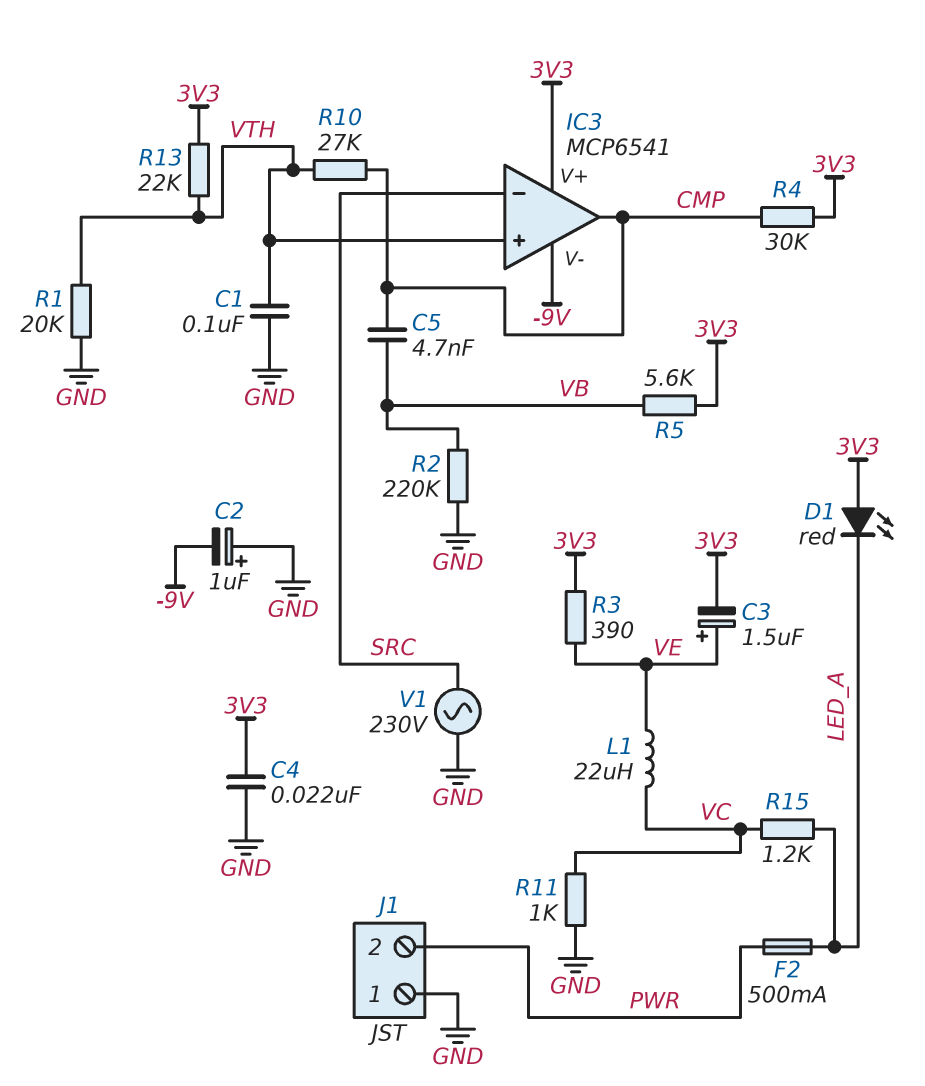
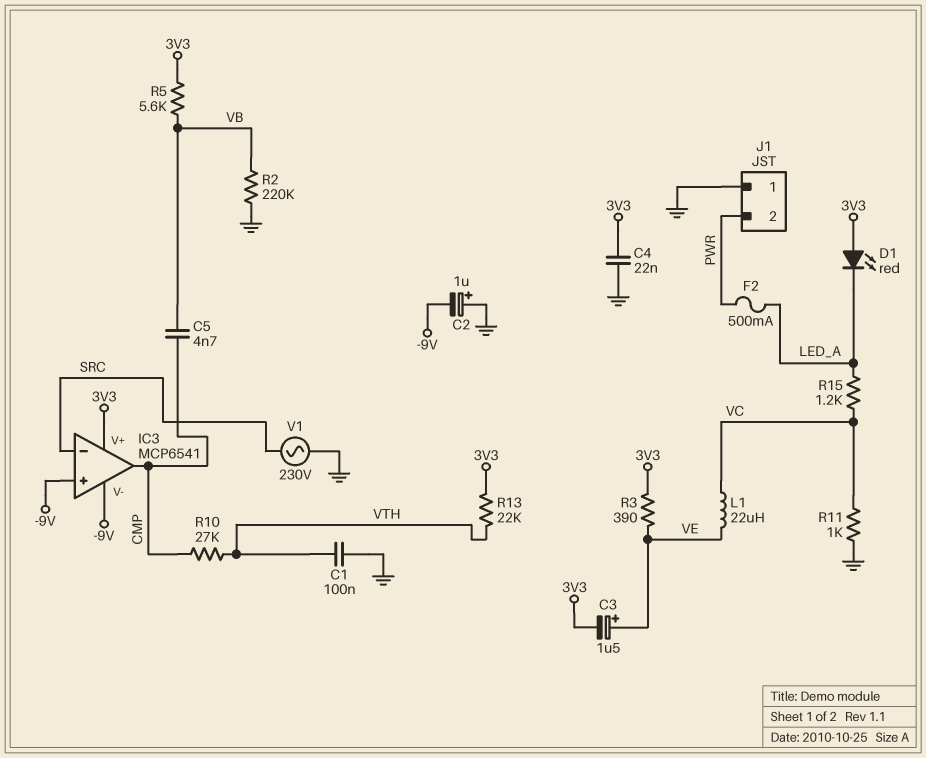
IC3 pin in+: VTH -> -9V
R1: 20k (GND, VTH) -> none
R4: 30k (3V3, CMP) -> none

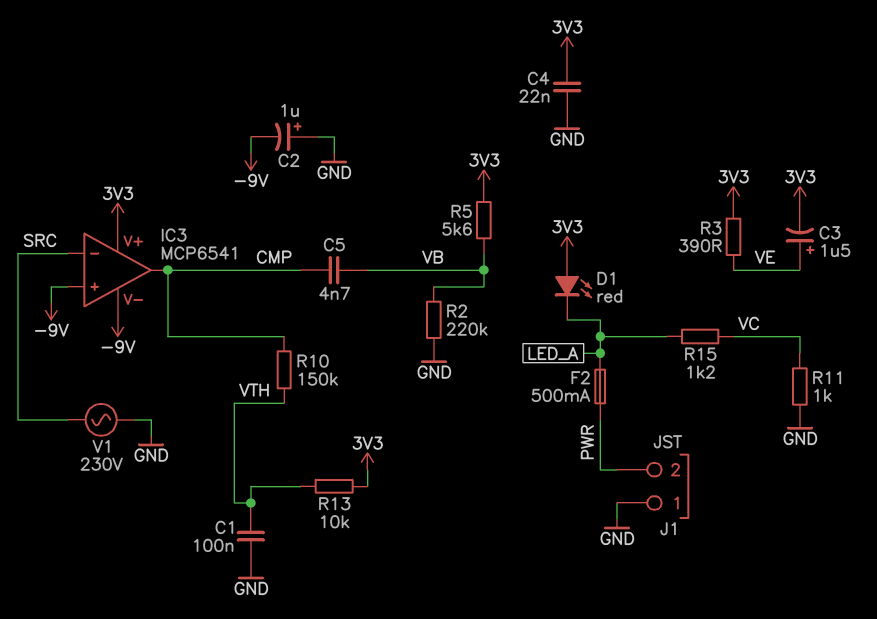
L1: 22uH (VC, VE) -> none
R10: 27k (CMP, VTH) -> 150k (CMP, VTH)
R13: 22k (3V3, VTH) -> 10k (3V3, VTH)

